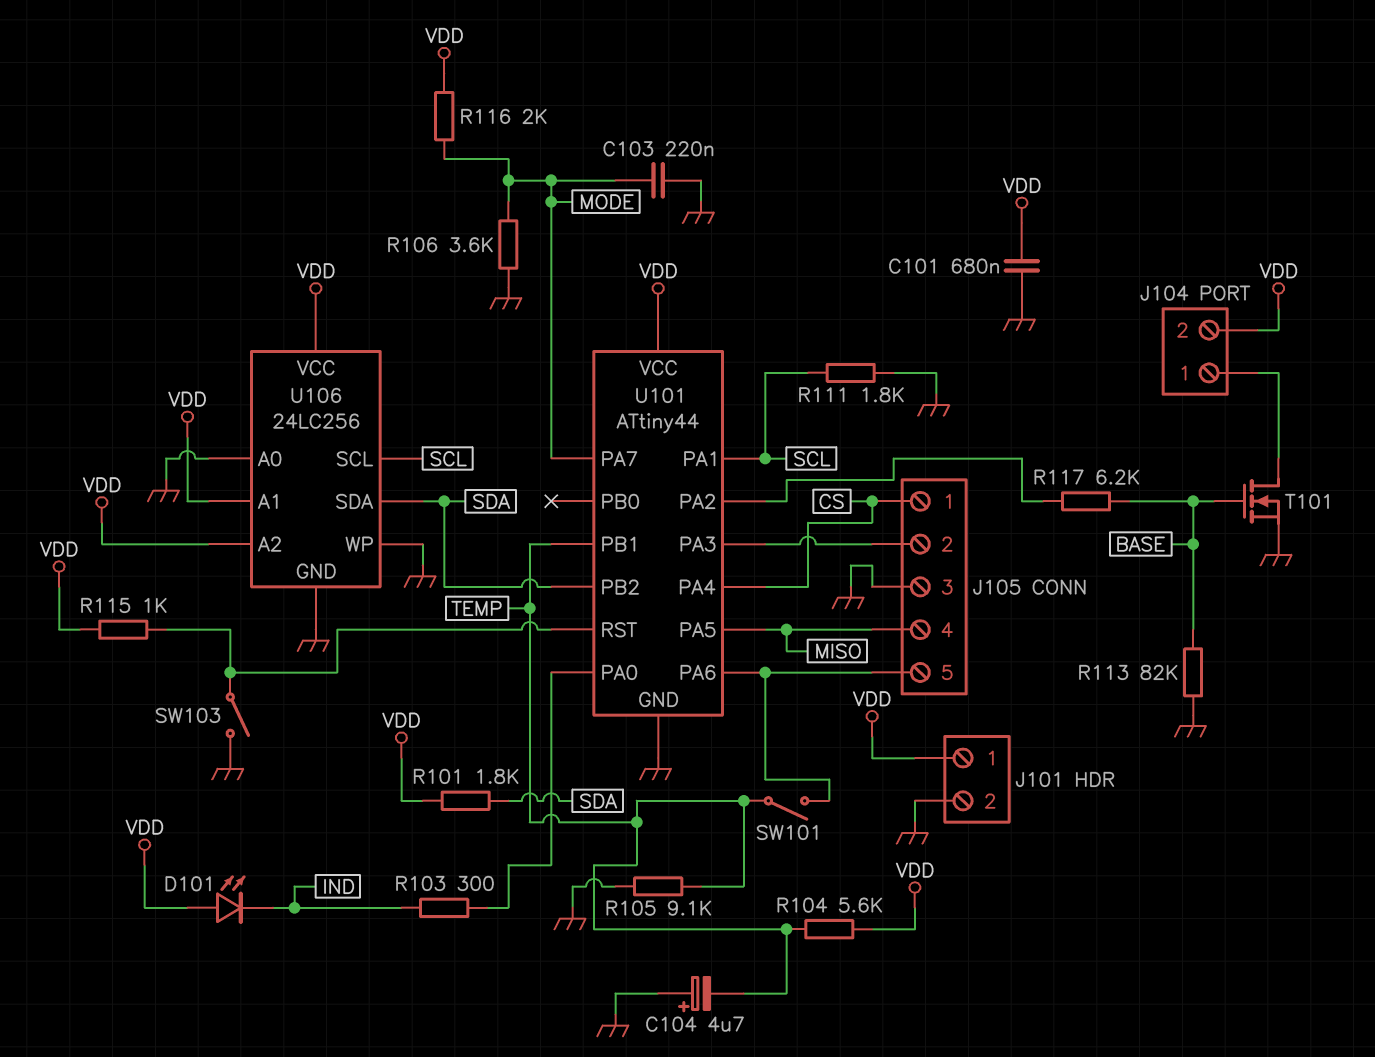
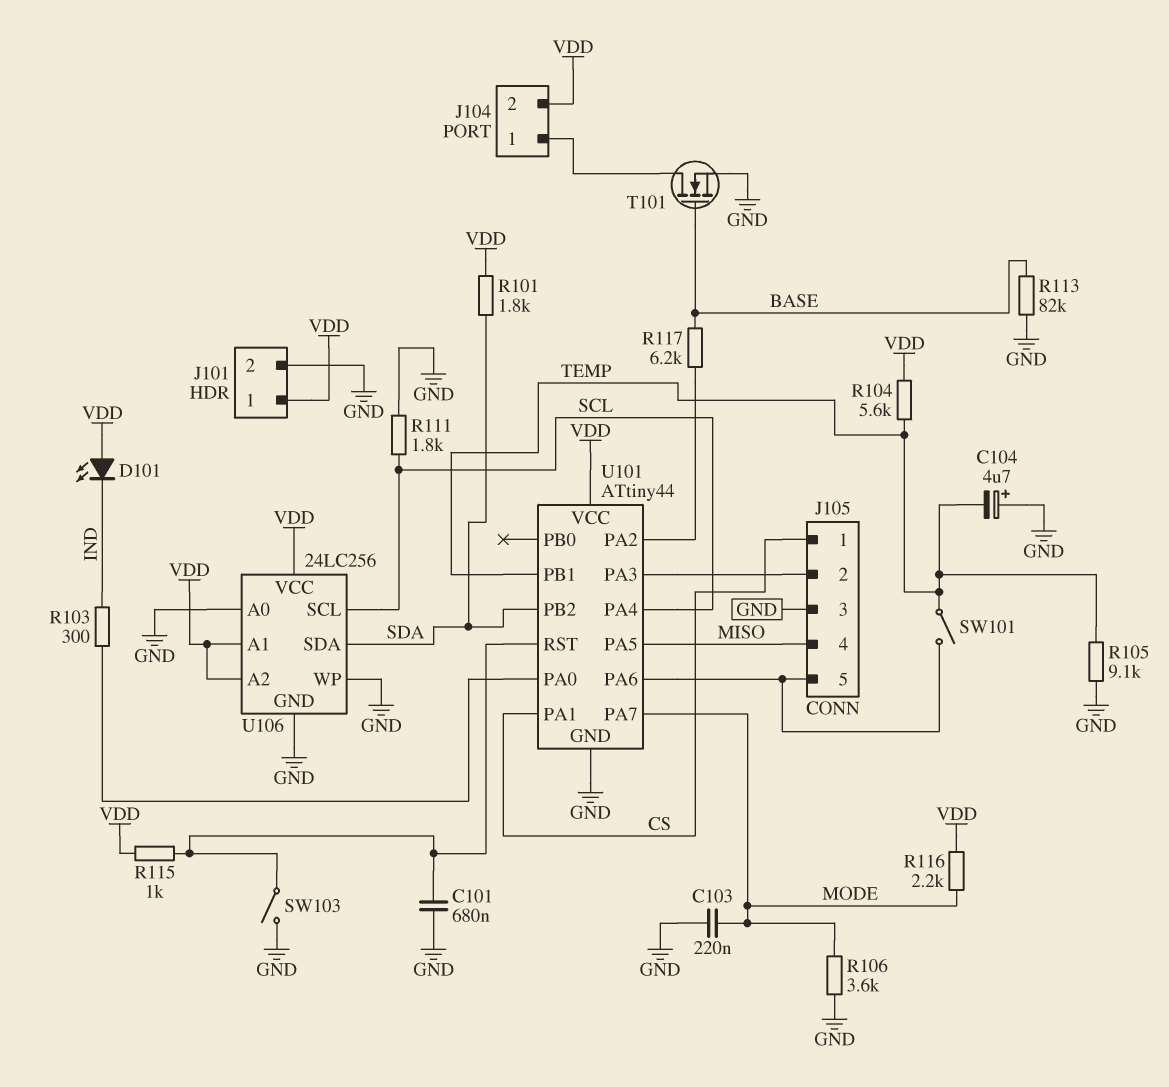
C101: 680nF (GND, VDD) -> 680nF (GND, U101/RST)
R116: 2k (MODE, VDD) -> 2.2k (MODE, VDD)
U101 pin PA1: SCL -> CS
U101 pin PA4: CS -> SCL

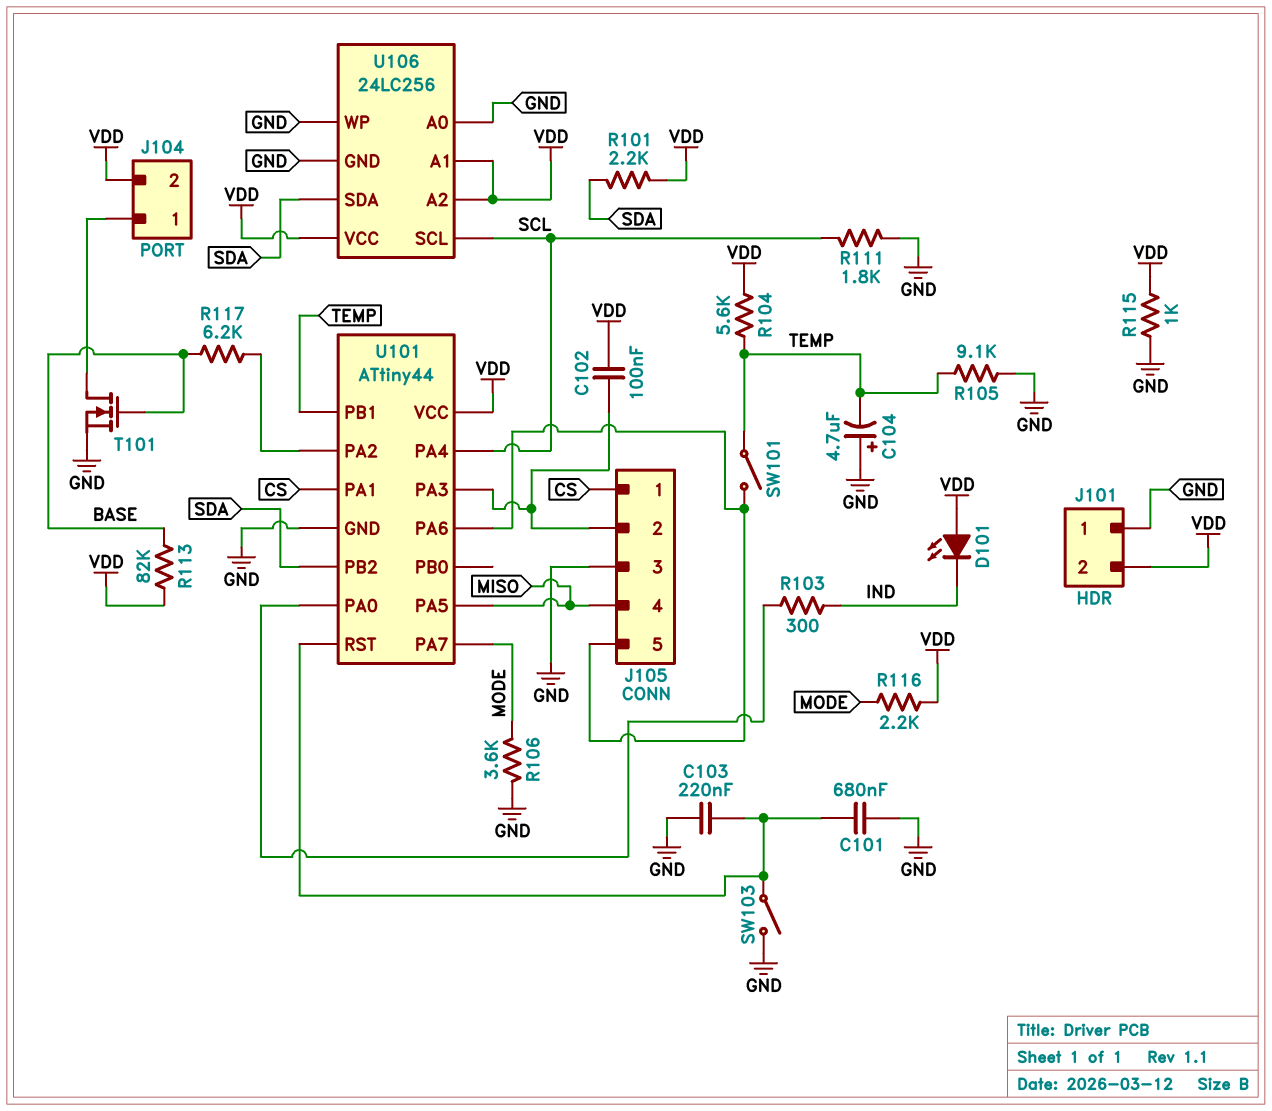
C102: none -> 100nF (J105/2, VDD)
C103: 220nF (GND, MODE) -> 220nF (GND, U101/RST)
J101 pin 1: VDD -> GND
J101 pin 2: GND -> VDD
R101: 1.8k (SDA, VDD) -> 2.2k (SDA, VDD)
R113: 82k (BASE, GND) -> 82k (BASE, VDD)
R115: 1k (U101/RST, VDD) -> 1k (GND, VDD)

